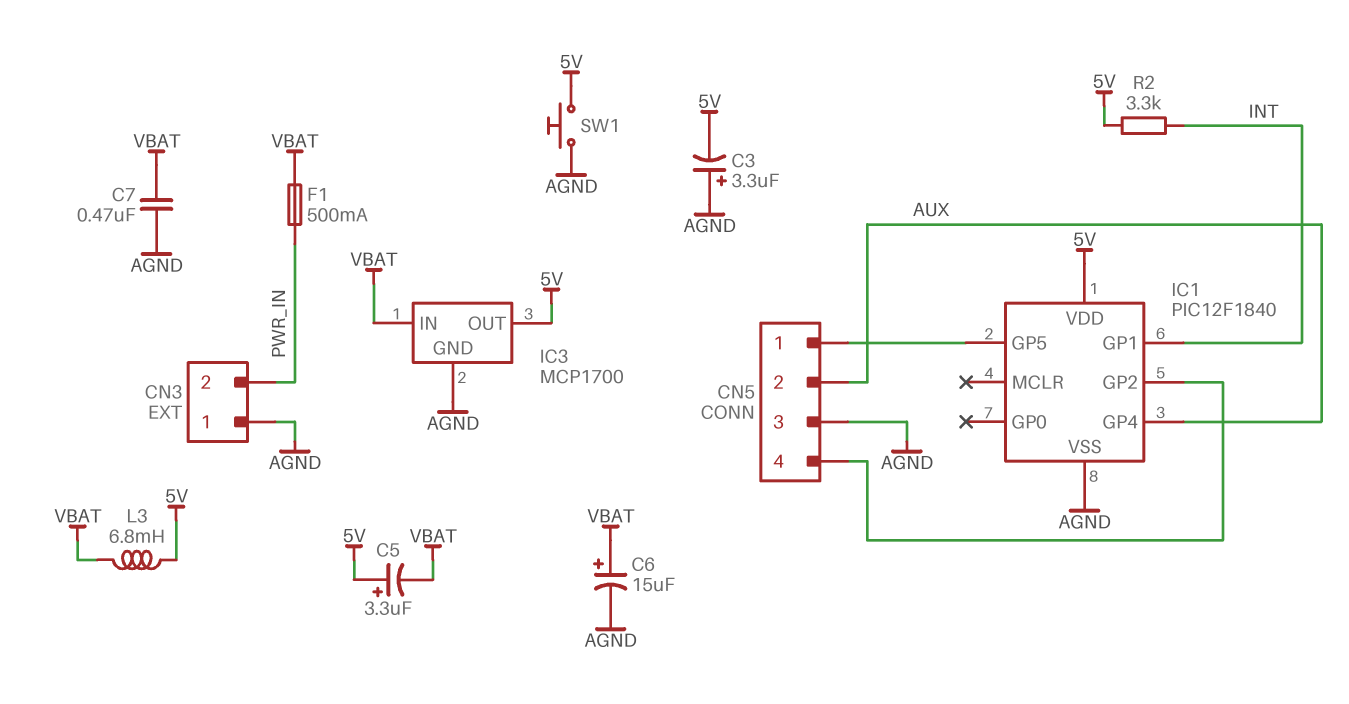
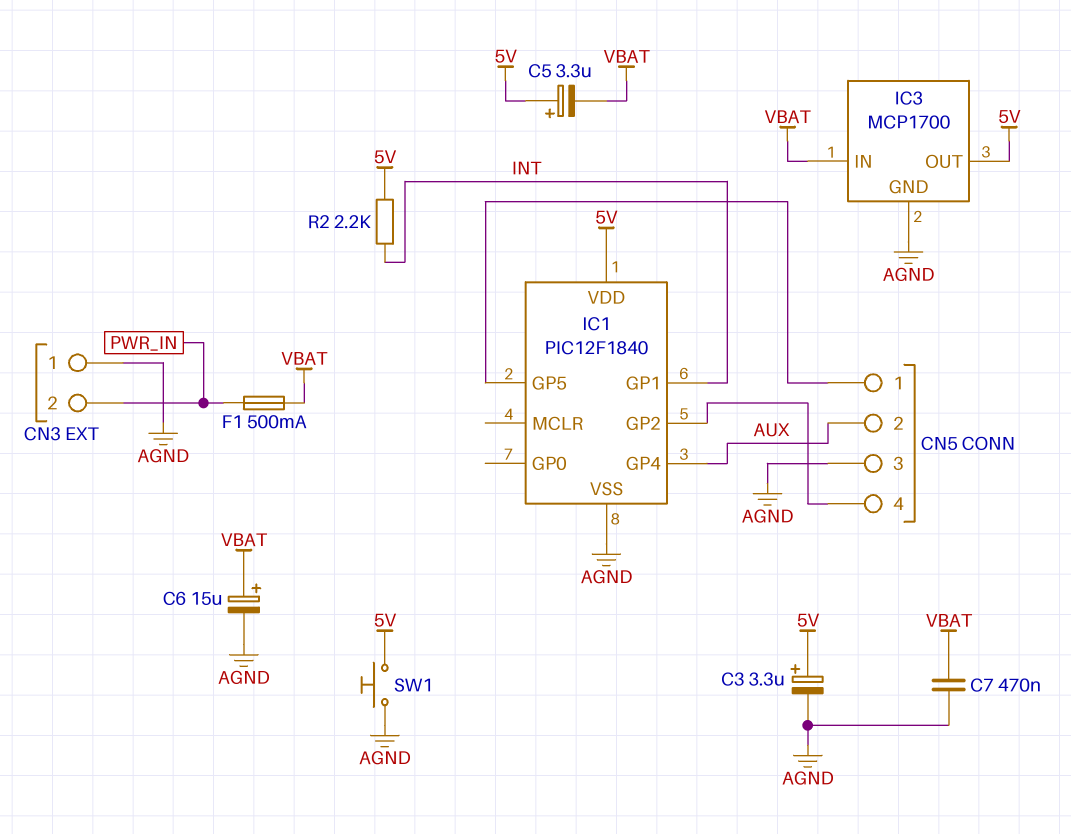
C3: 3.3uF (plus AGND, minus 5V) -> 3.3uF (plus 5V, minus AGND)
L3: 6.8mH (5V, VBAT) -> none
R2: 3.3k (5V, INT) -> 2.2k (5V, INT)

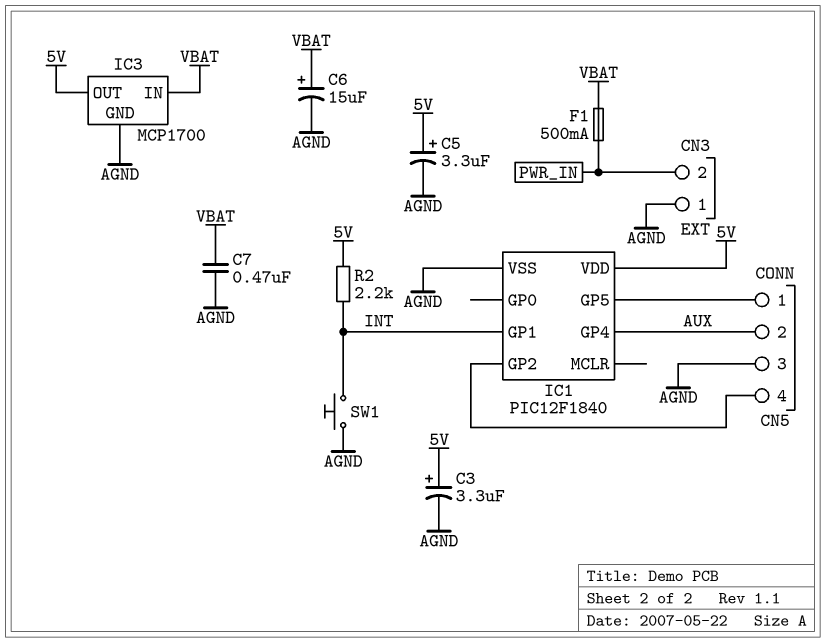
C5: 3.3uF (plus 5V, minus VBAT) -> 3.3uF (plus 5V, minus AGND)
SW1: button (5V, AGND) -> button (AGND, INT)

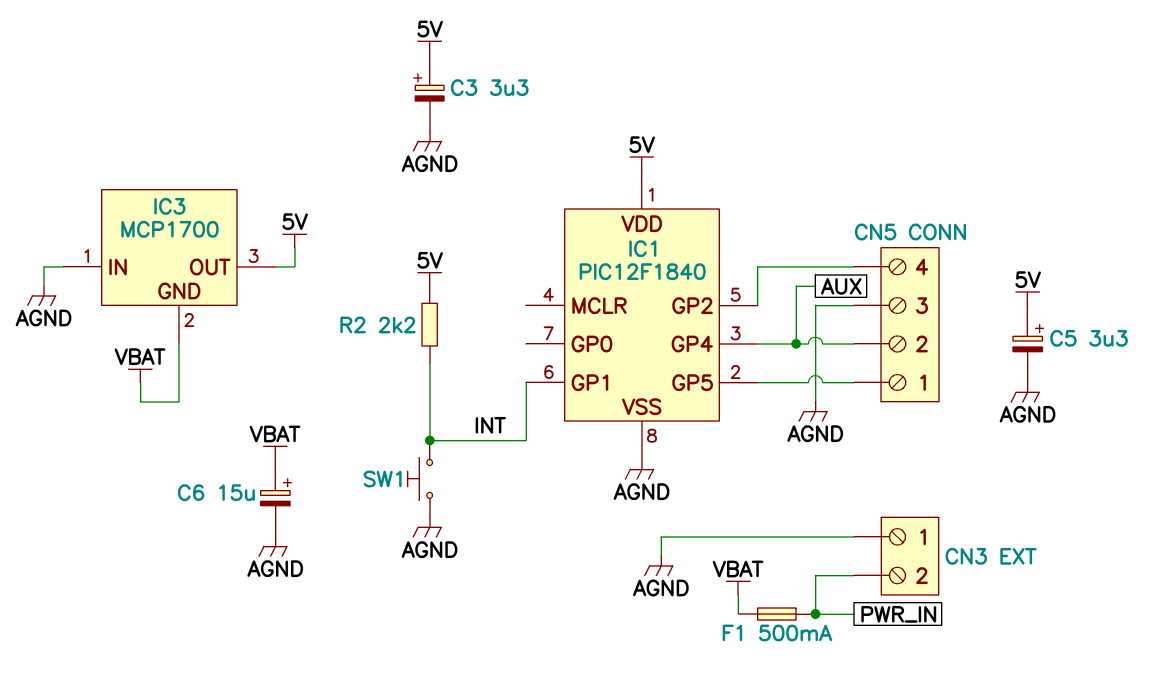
C7: 470nF (AGND, VBAT) -> none
IC3 pin GND: AGND -> VBAT
IC3 pin IN: VBAT -> AGND

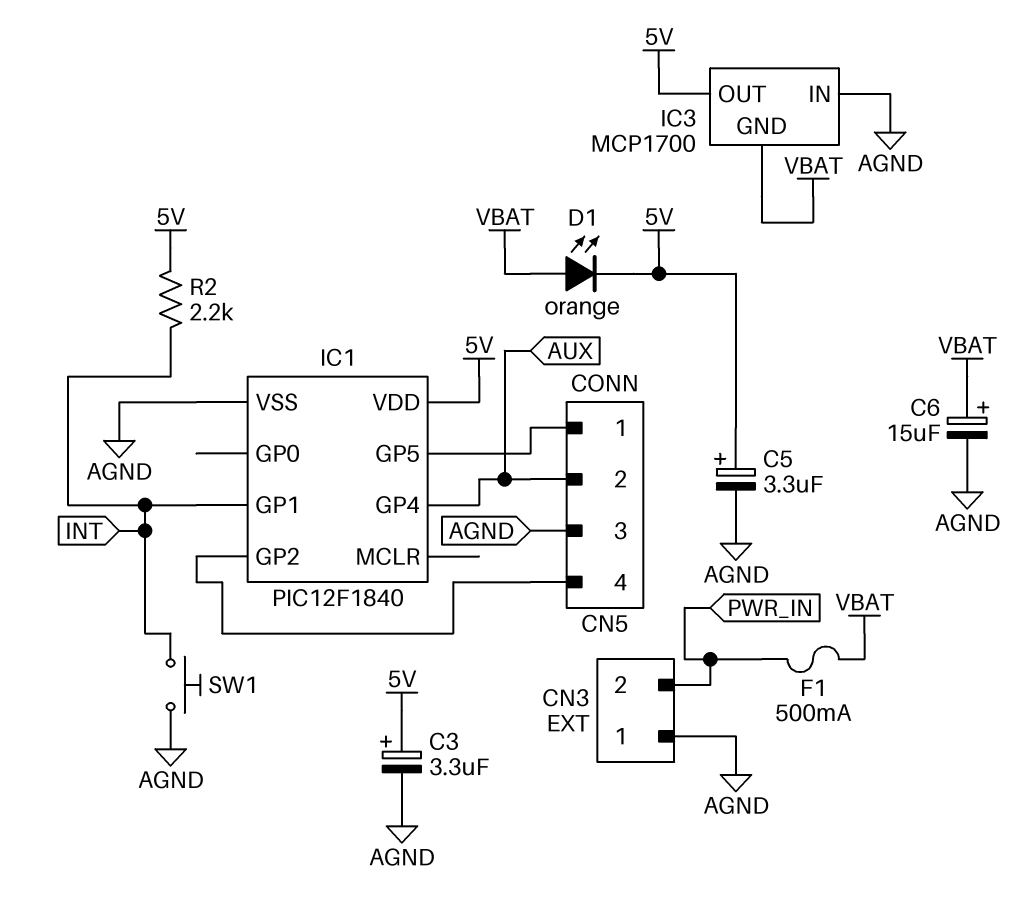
D1: none -> LED orange (A VBAT, K 5V)

